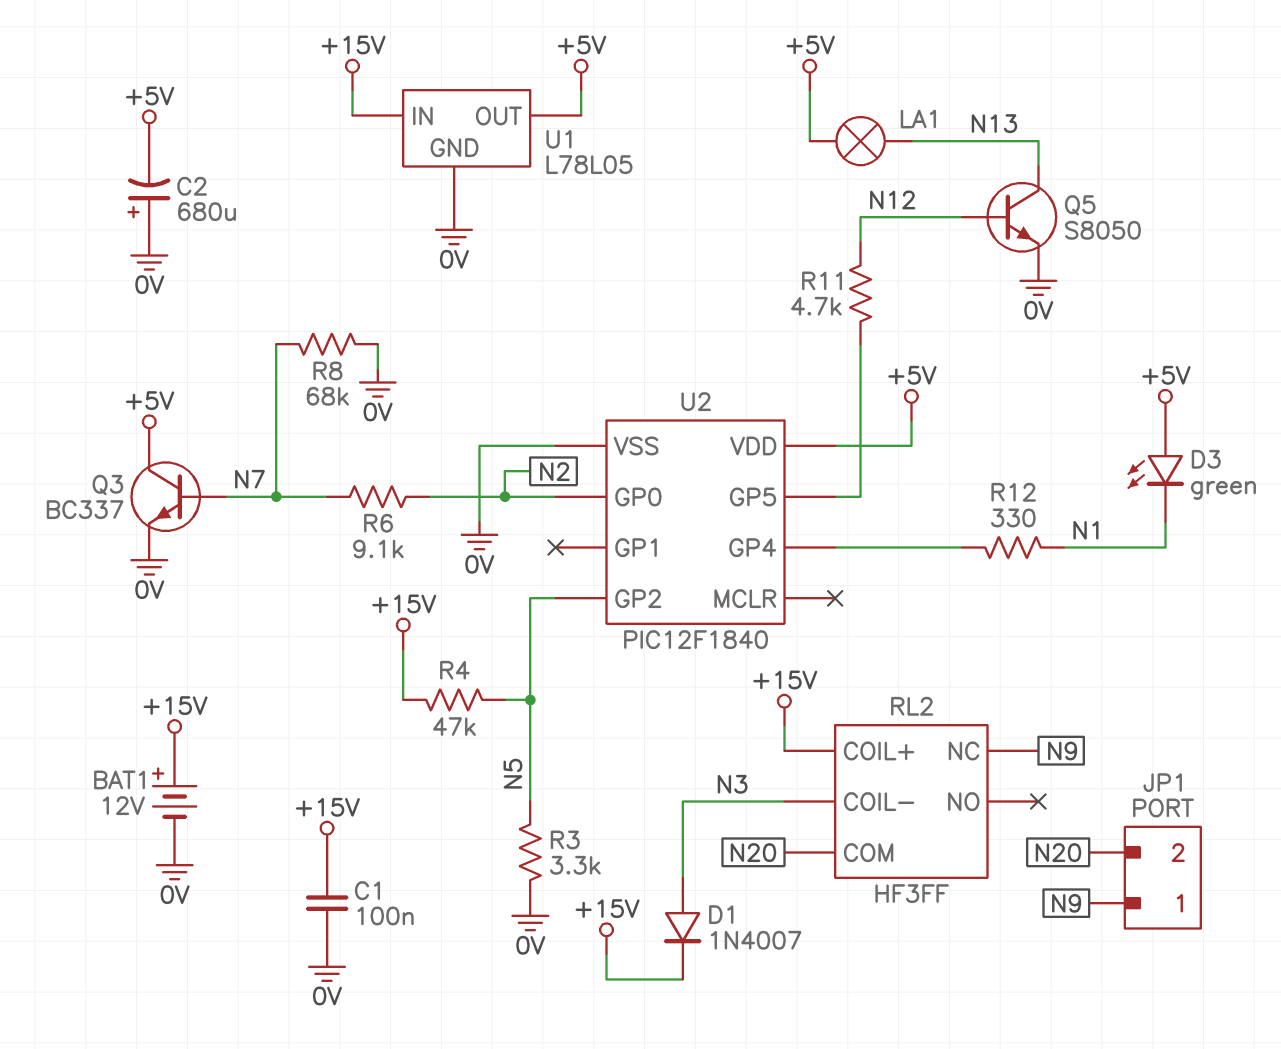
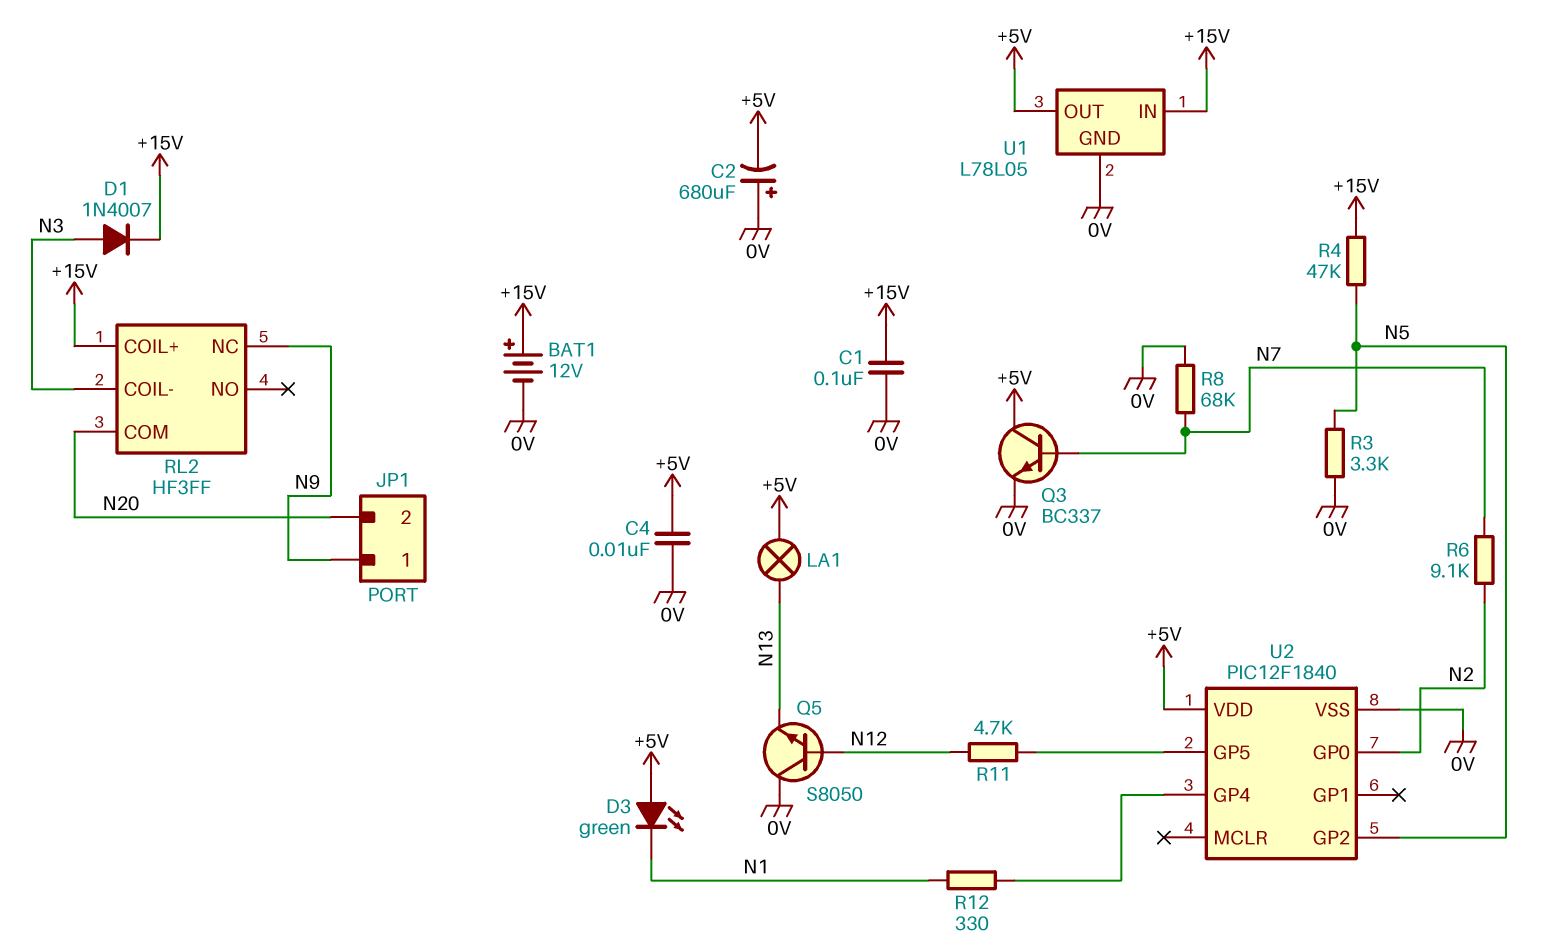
C4: none -> 10nF (+5V, 0V)
Q5: NPN S8050 (B N12, C N13, E 0V) -> NPN S8050 (B N12, C 0V, E N13)

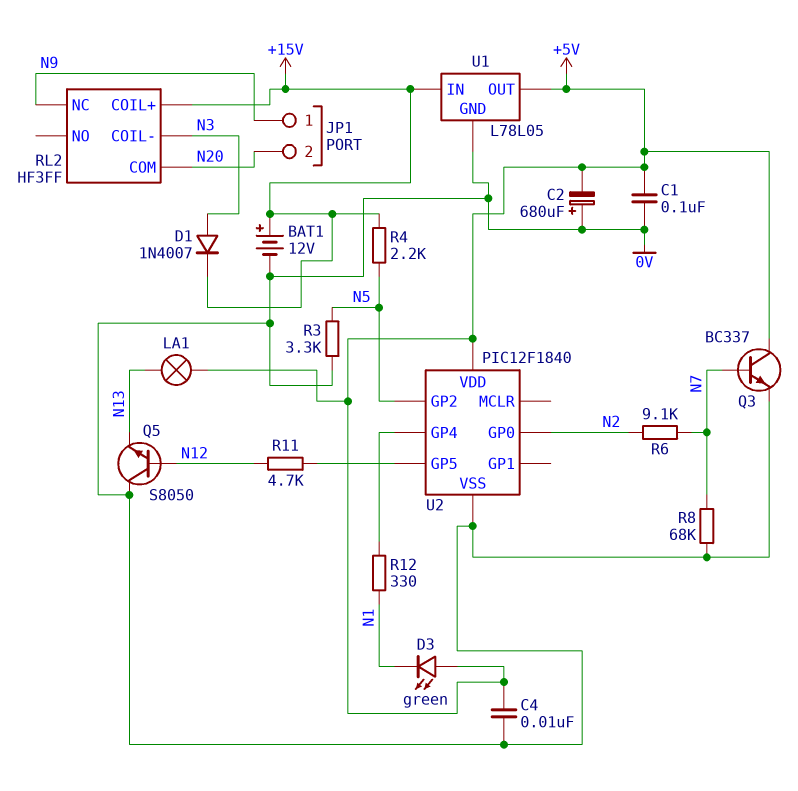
C1: 100nF (+15V, 0V) -> 100nF (+5V, 0V)
R4: 47k (+15V, N5) -> 2.2k (+15V, N5)

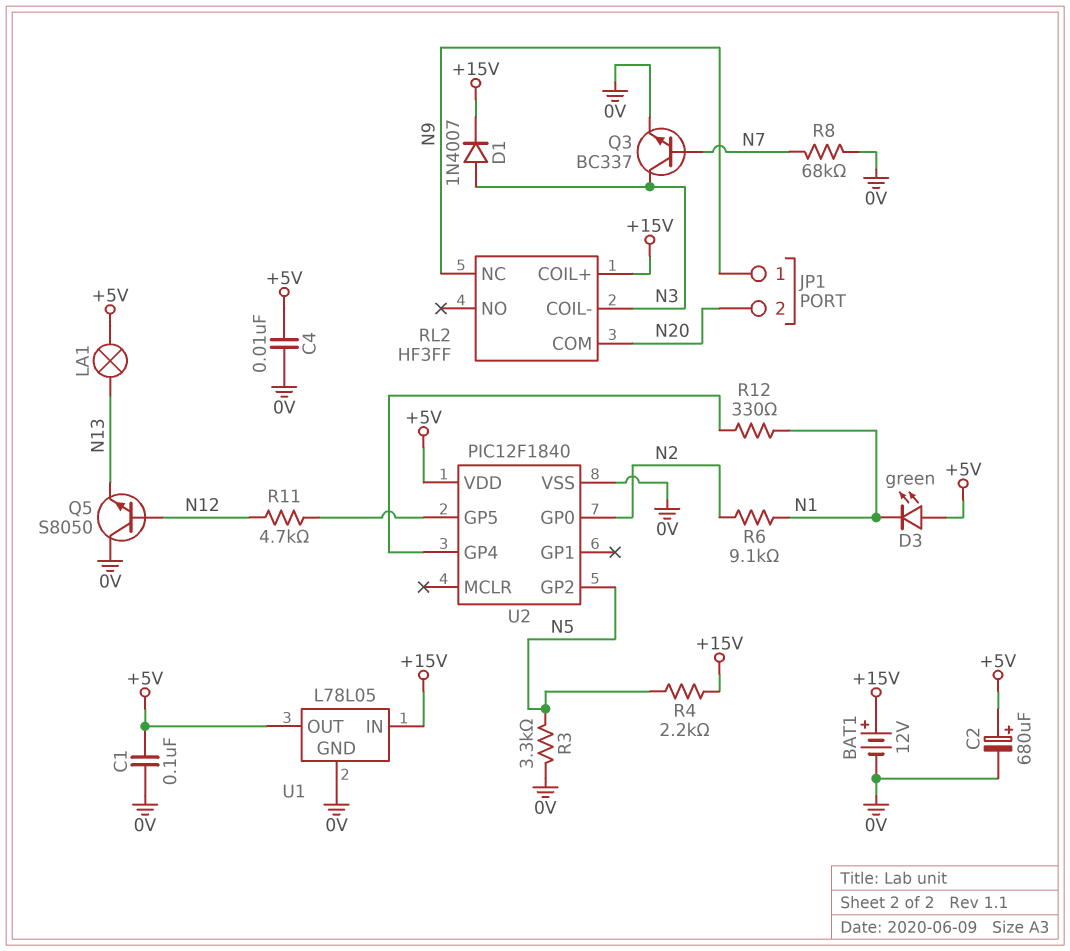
C2: 680uF (plus 0V, minus +5V) -> 680uF (plus +5V, minus 0V)
Q3: NPN BC337 (B N7, C +5V, E 0V) -> NPN BC337 (B N7, C N3, E 0V)
R6: 9.1k (N2, N7) -> 9.1k (N1, N2)

